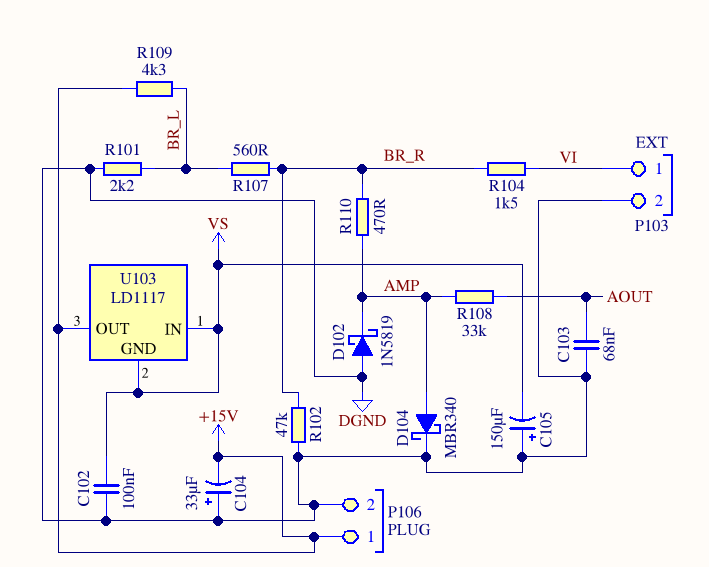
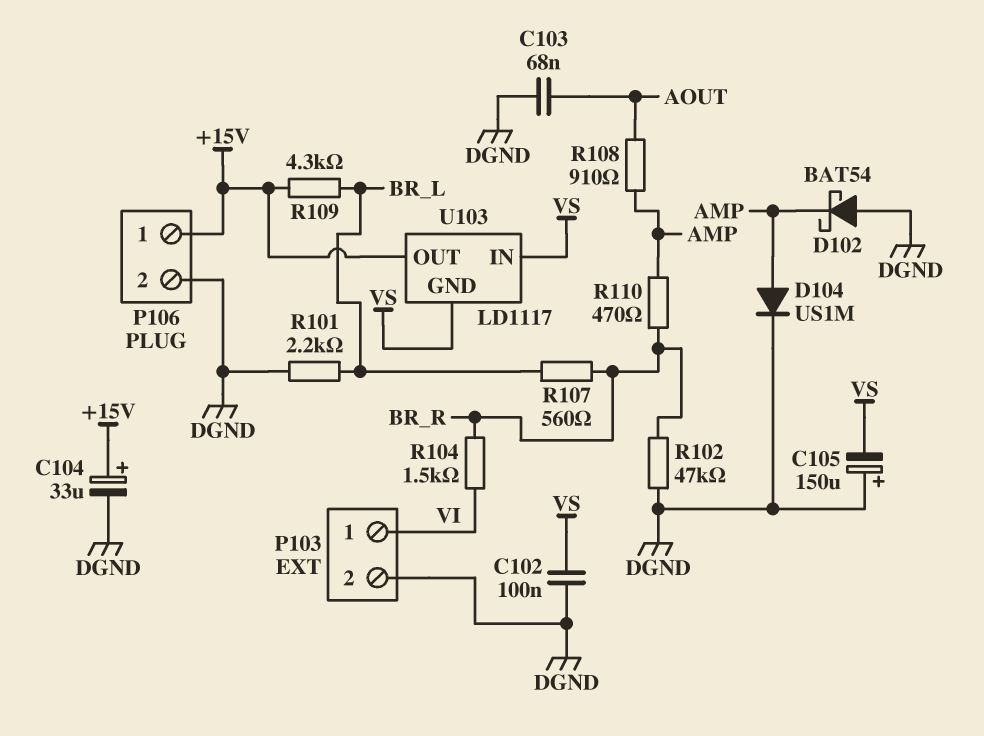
C104: 33uF (plus DGND, minus +15V) -> 33uF (plus +15V, minus DGND)
D102: schottky 1N5819 (A DGND, K AMP) -> schottky BAT54 (A DGND, K AMP)
D104: schottky MBR340 (A AMP, K DGND) -> diode US1M (A AMP, K DGND)
R108: 33k (AMP, AOUT) -> 910 (AMP, AOUT)

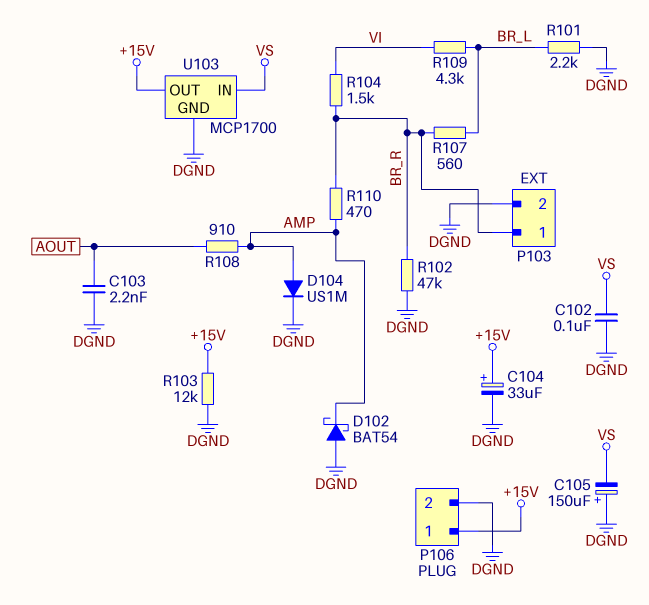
C103: 68nF (AOUT, DGND) -> 2.2nF (AOUT, DGND)
P103 pin 1: VI -> BR_R
R103: none -> 12k (+15V, DGND)
R109: 4.3k (+15V, BR_L) -> 4.3k (BR_L, VI)
U103: LD1117 -> MCP1700
U103 pin GND: VS -> DGND

